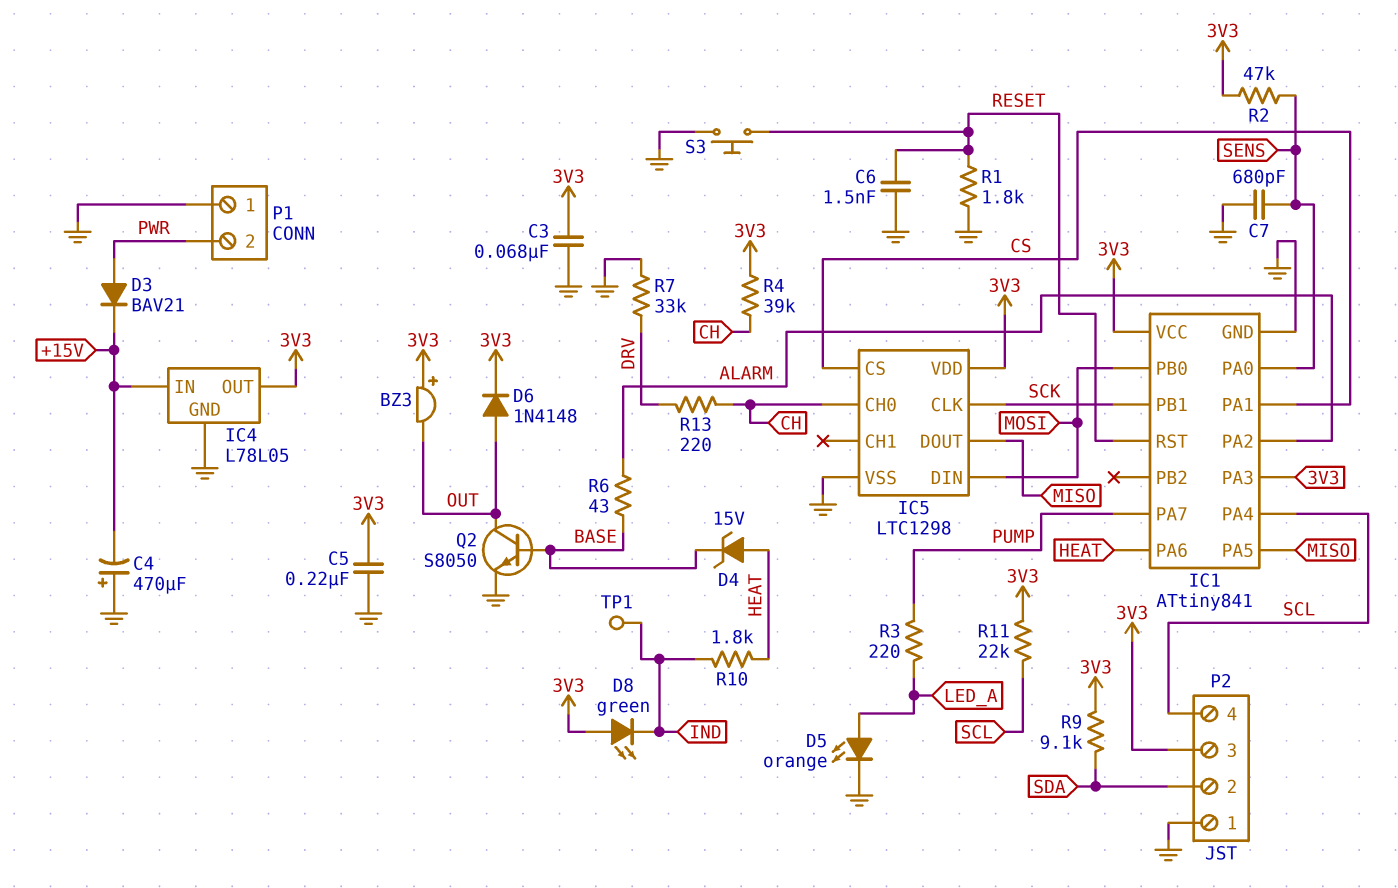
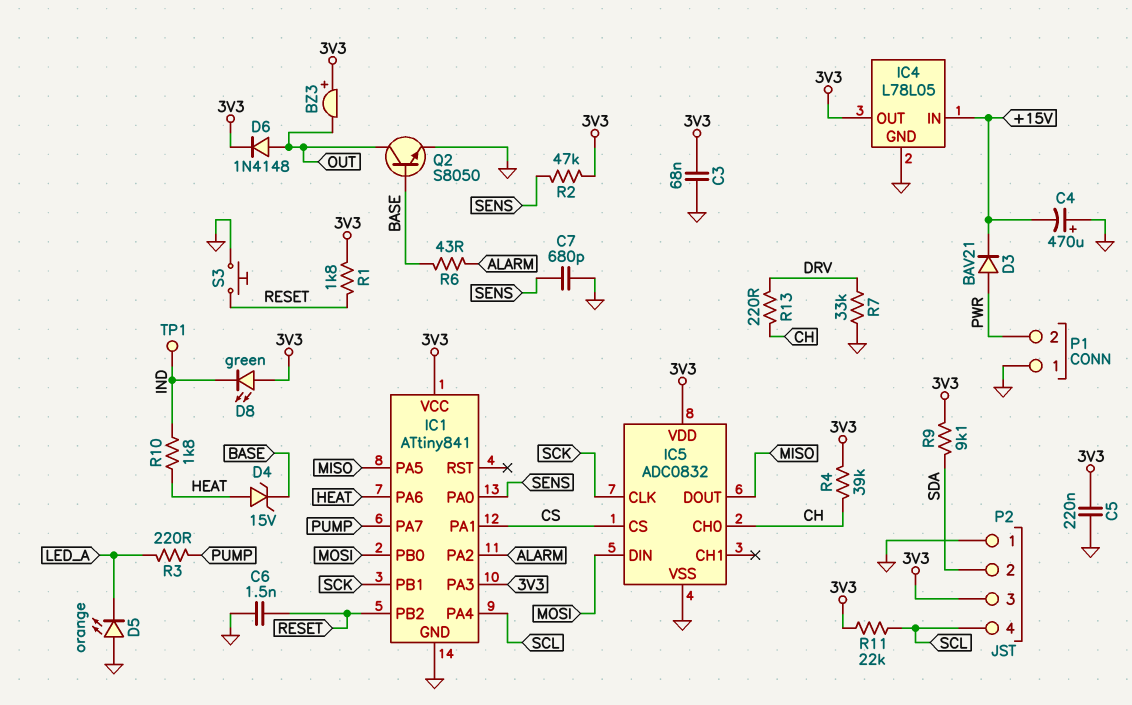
D5: LED orange (A LED_A, K GND) -> LED orange (A GND, K LED_A)
IC1 pin PB2: none -> RESET
IC1 pin RST: RESET -> none
IC5: LTC1298 -> ADC0832
R1: 1.8k (GND, RESET) -> 1.8k (3V3, RESET)

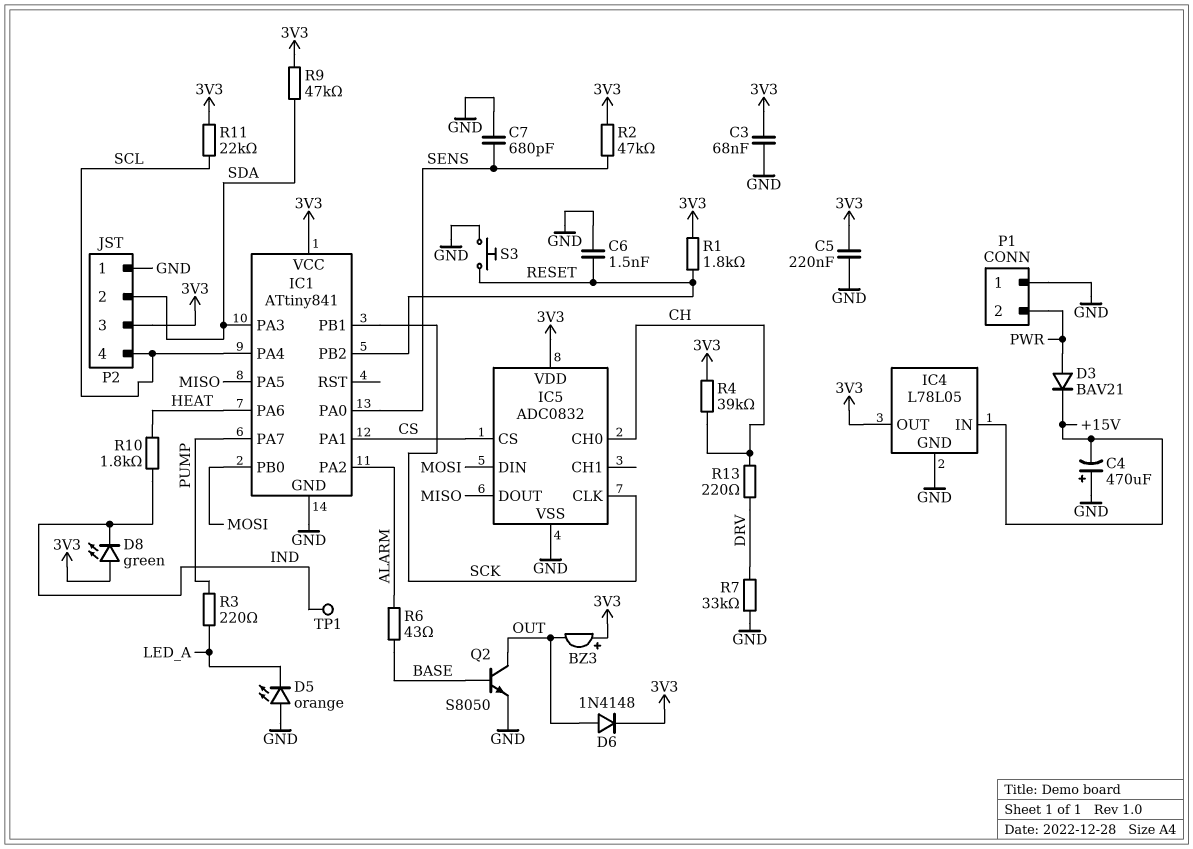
D4: zener 15V (A HEAT, K BASE) -> none
IC1 pin PA3: 3V3 -> SDA
R9: 9.1k (3V3, SDA) -> 47k (3V3, SDA)

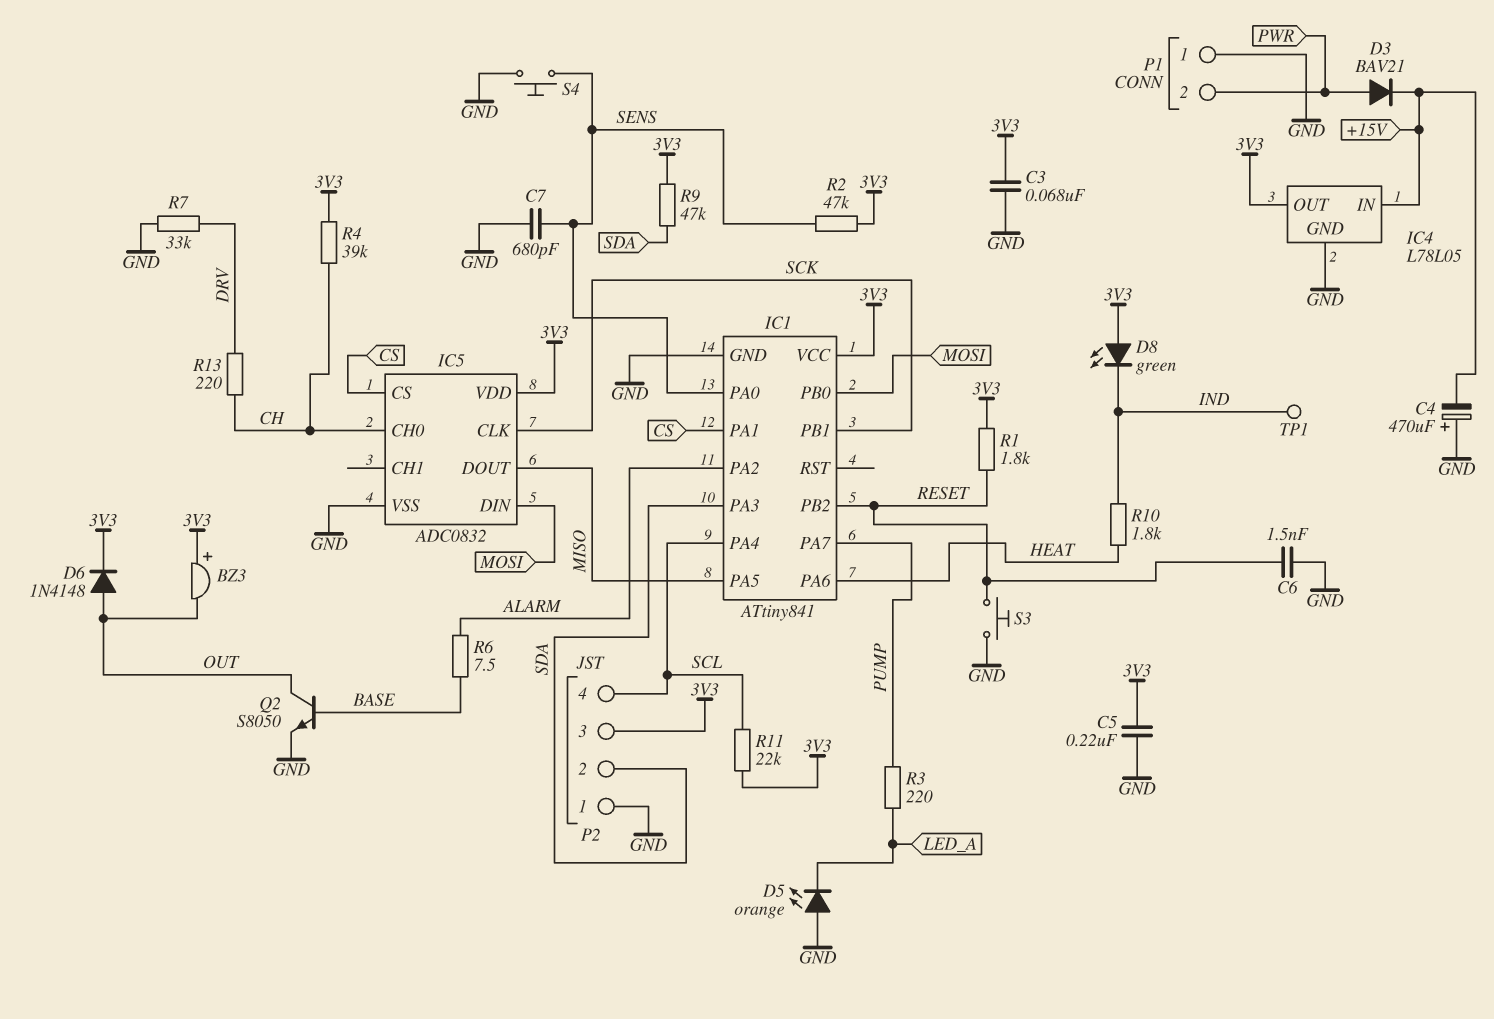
R6: 43 (ALARM, BASE) -> 7.5 (ALARM, BASE)
S4: none -> button (GND, SENS)

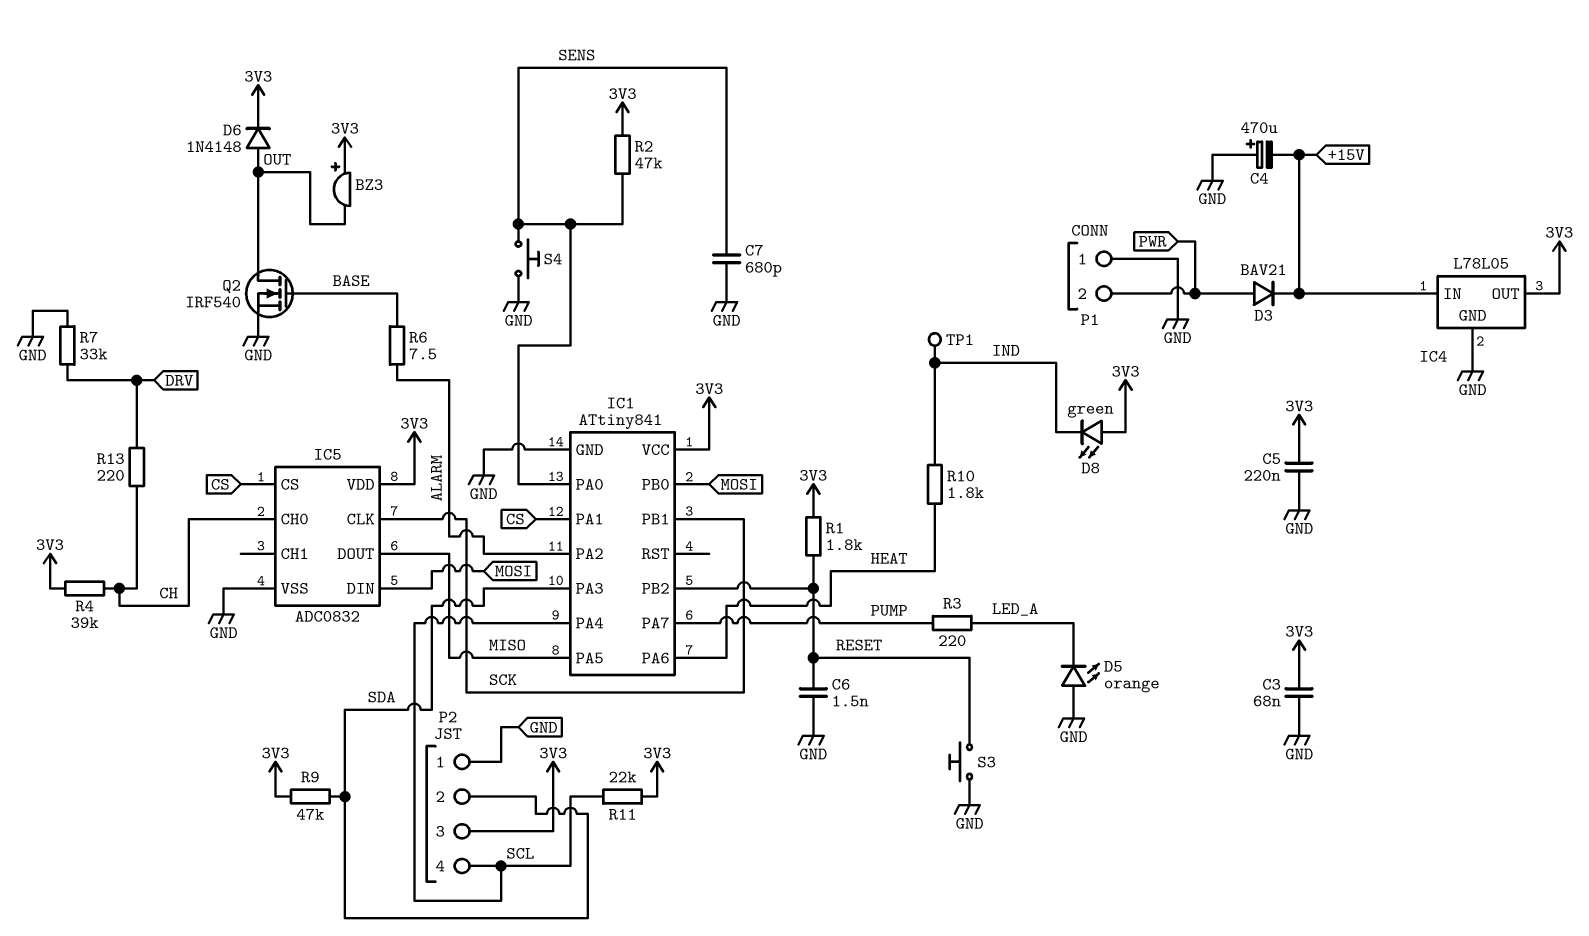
Q2: NPN S8050 (B BASE, C OUT, E GND) -> NMOS IRF540 (G BASE, D OUT, S GND)

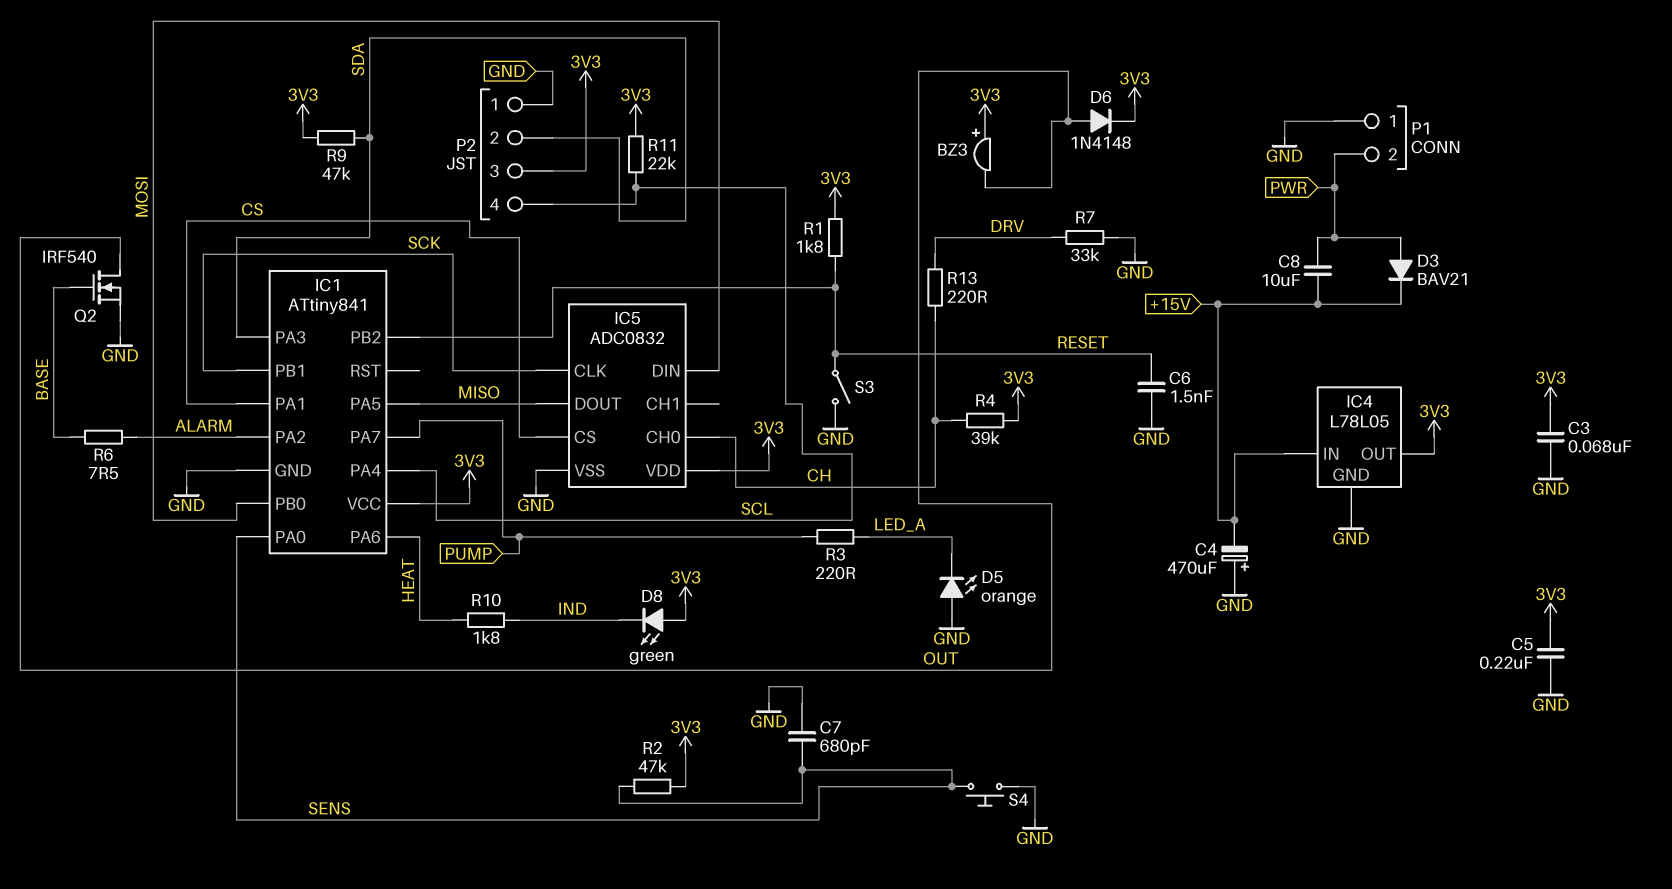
C8: none -> 10uF (+15V, PWR)
S3: button (GND, RESET) -> switch (GND, RESET)
TP1: test point (IND) -> none

